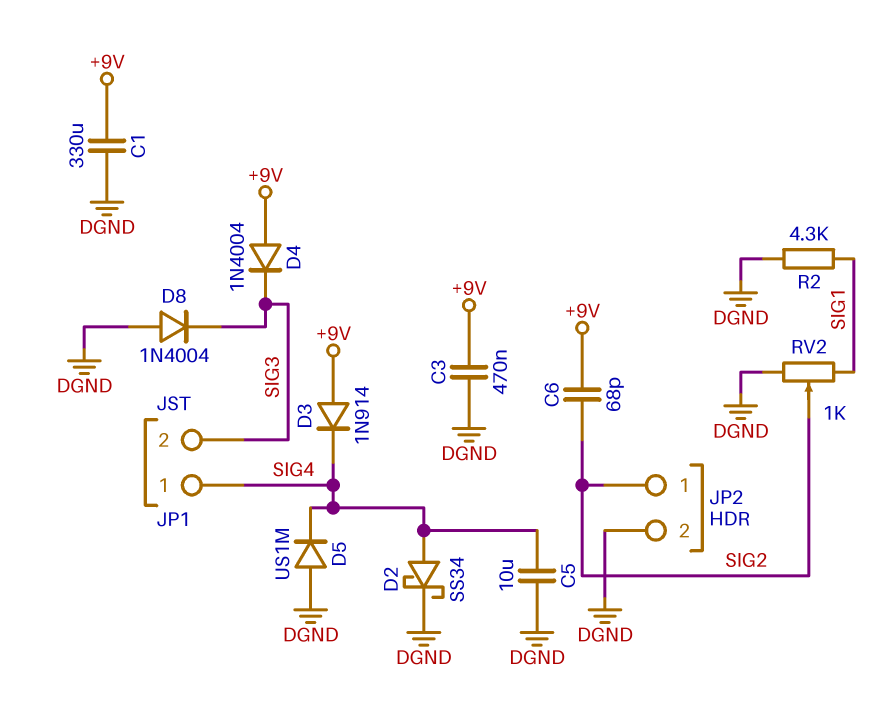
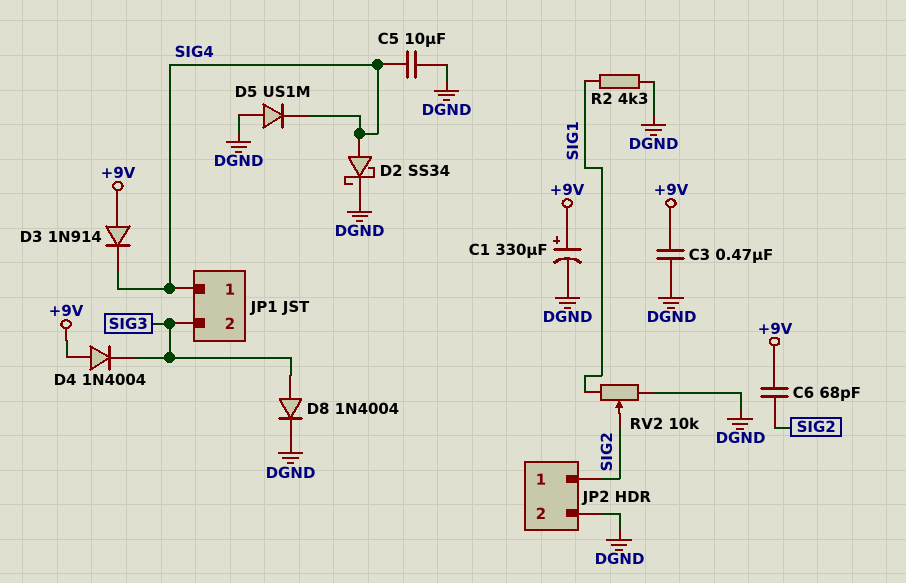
C1: 330uF (+9V, DGND) -> 330uF (plus +9V, minus DGND)
D8: diode 1N4004 (A DGND, K SIG3) -> diode 1N4004 (A SIG3, K DGND)
RV2: 1k (DGND, SIG1, wiper SIG2) -> 10k (DGND, SIG1, wiper SIG2)

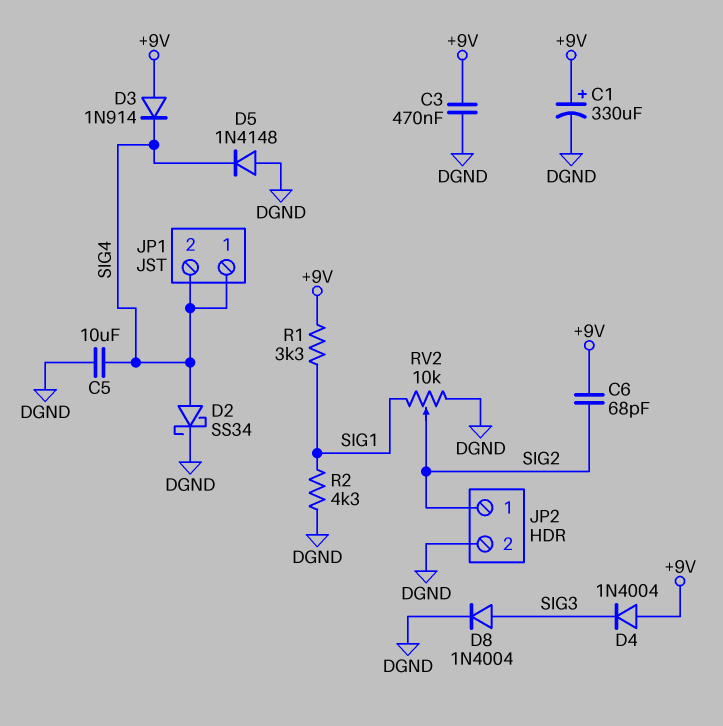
D5: diode US1M (A DGND, K SIG4) -> diode 1N4148 (A DGND, K SIG4)
JP1 pin 2: SIG3 -> SIG4
R1: none -> 3.3k (+9V, SIG1)

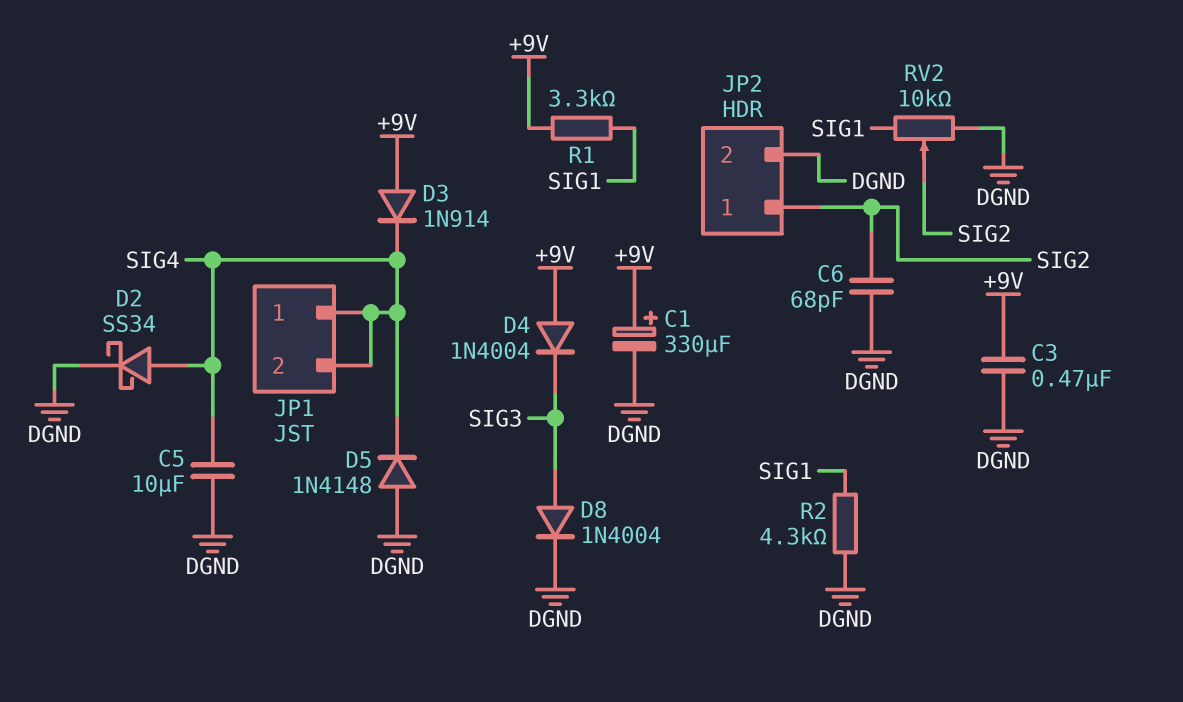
C6: 68pF (+9V, SIG2) -> 68pF (DGND, SIG2)

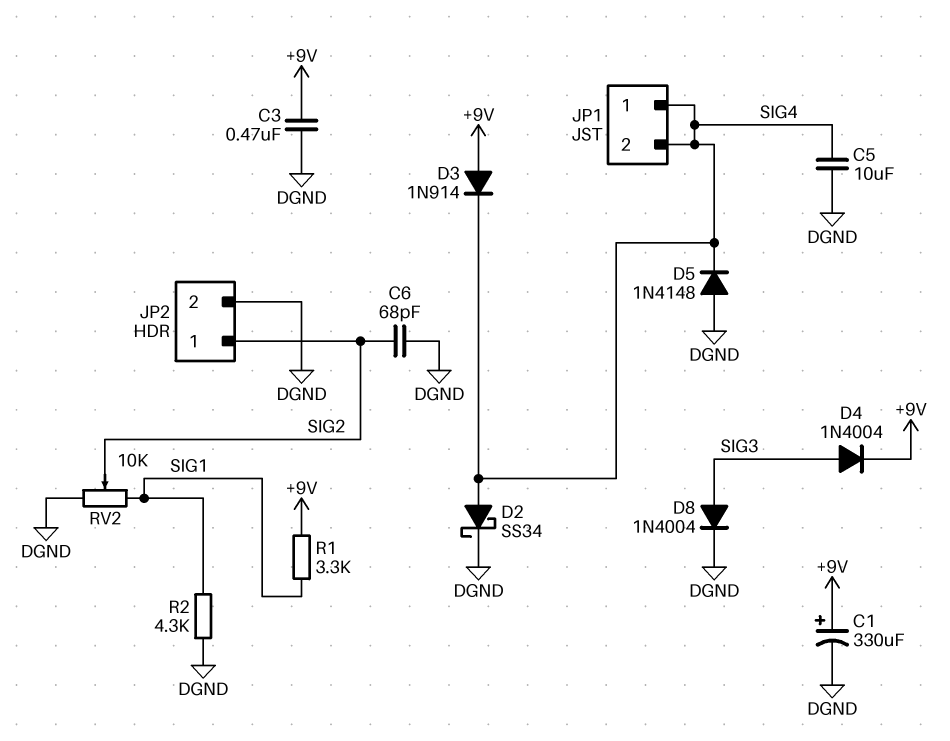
D4: diode 1N4004 (A +9V, K SIG3) -> diode 1N4004 (A SIG3, K +9V)

